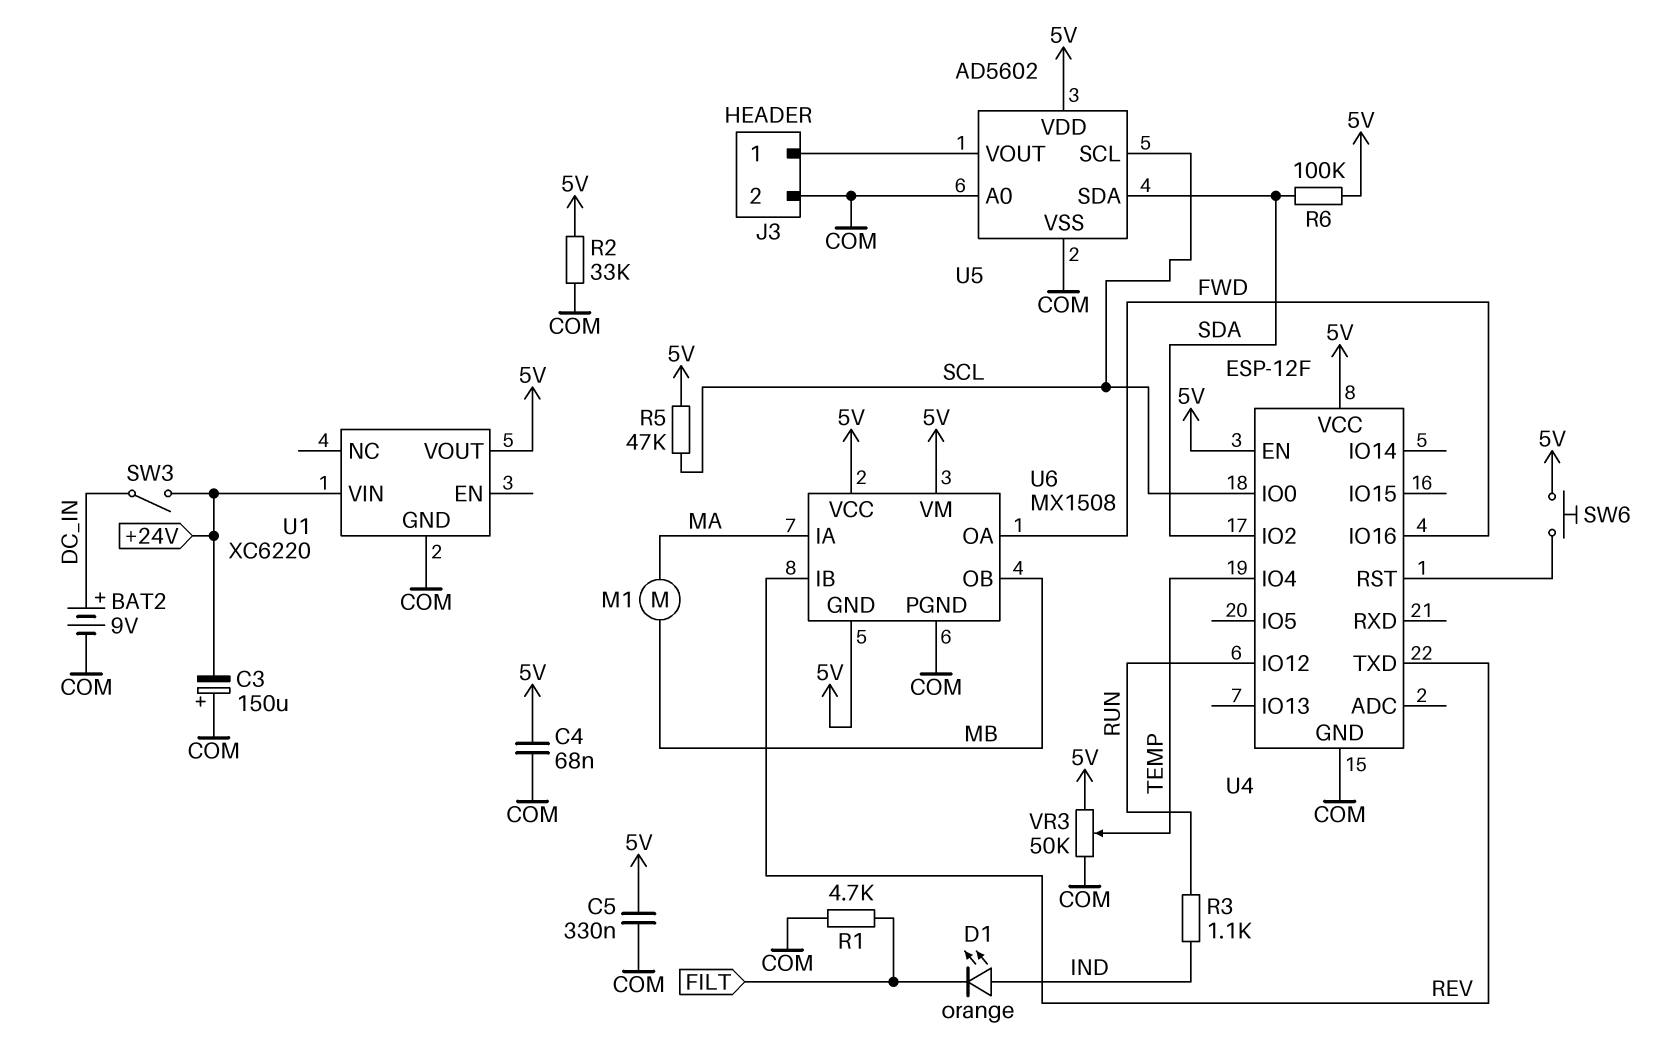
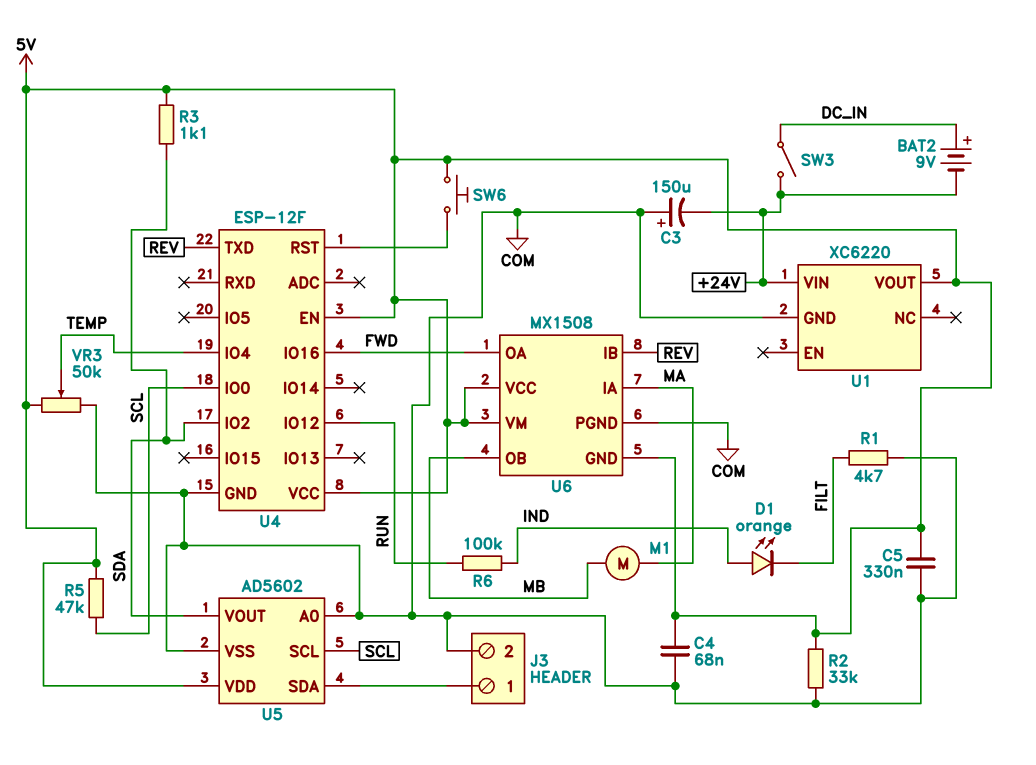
BAT2: 9V (plus DC_IN, minus COM) -> 9V (plus DC_IN, minus +24V)
R3: 1.1k (IND, RUN) -> 1.1k (5V, SDA)
R6: 100k (5V, SDA) -> 100k (IND, RUN)
U5 pin SDA: SDA -> J3/1
U5 pin VOUT: J3/1 -> SDA

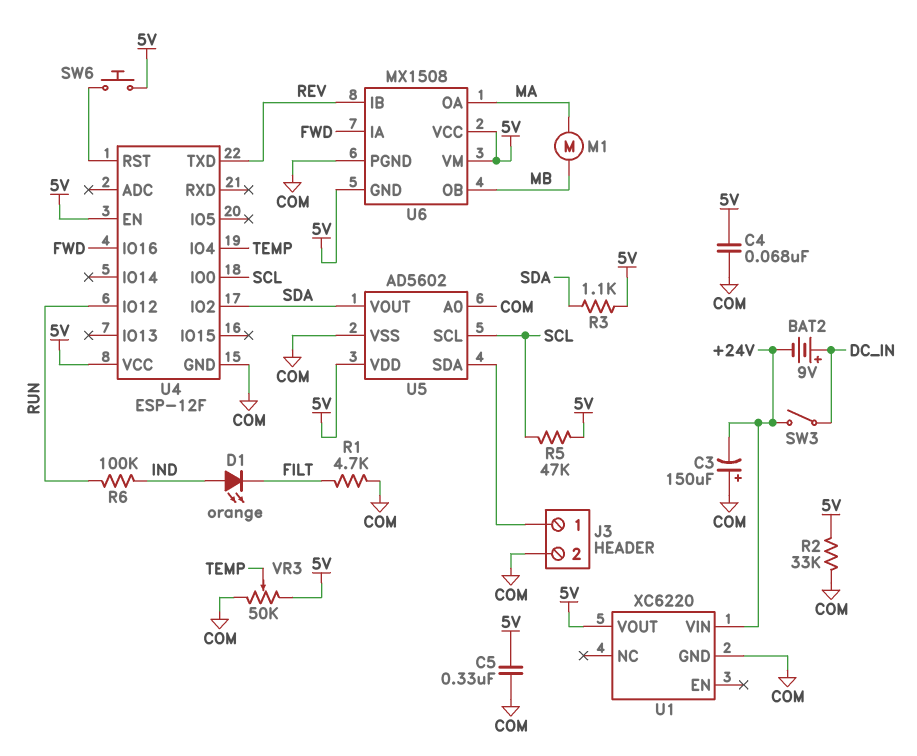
U6 pin IA: MA -> FWD
U6 pin OA: FWD -> MA

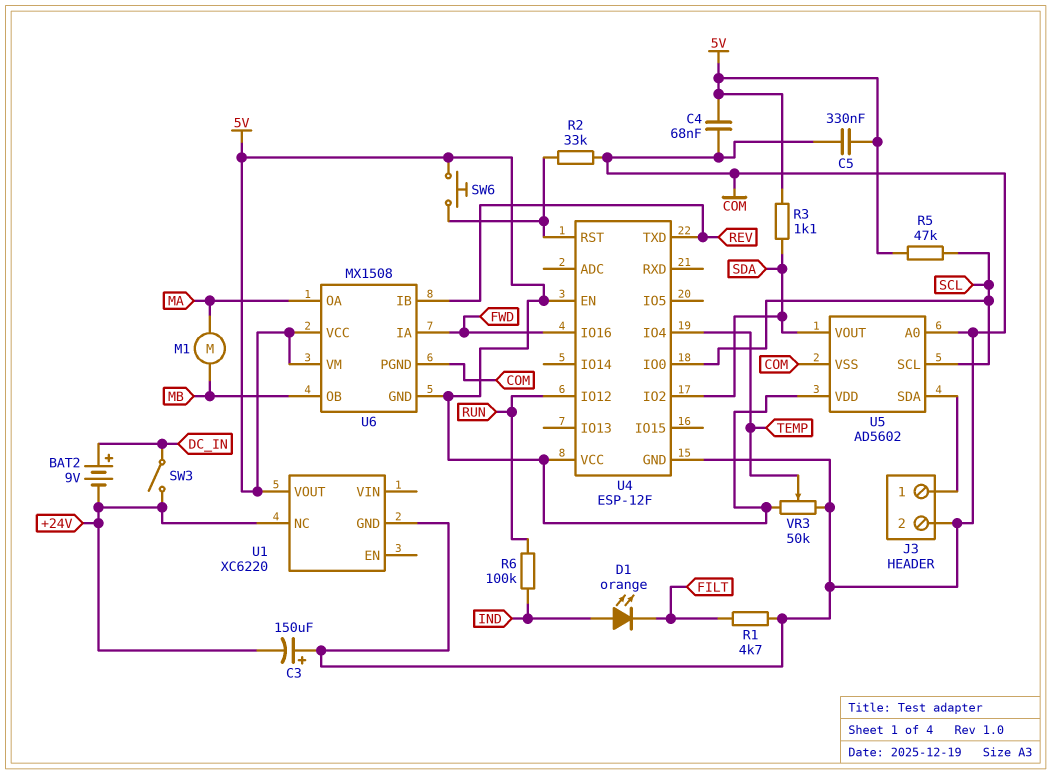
R2: 33k (5V, COM) -> 33k (COM, U4/RST)
U1 pin NC: none -> +24V
U1 pin VIN: +24V -> none

